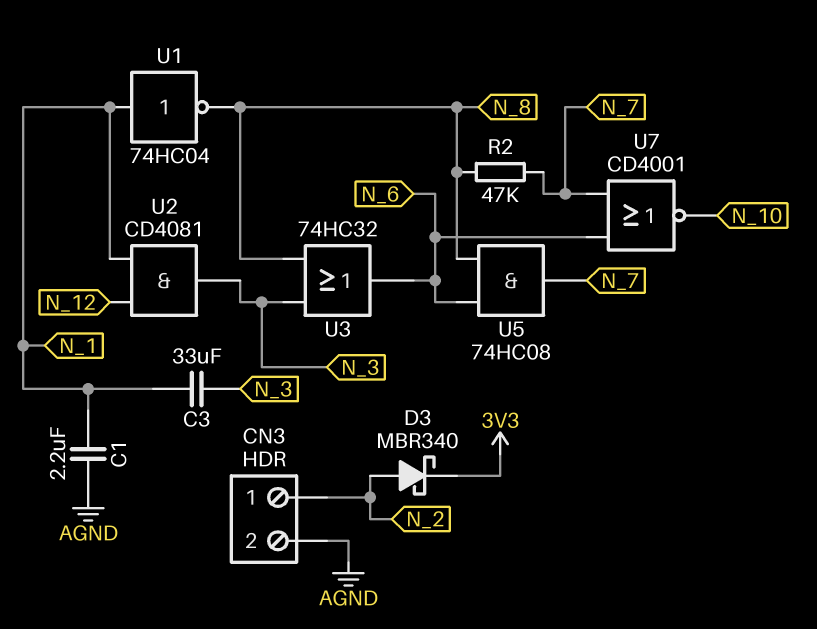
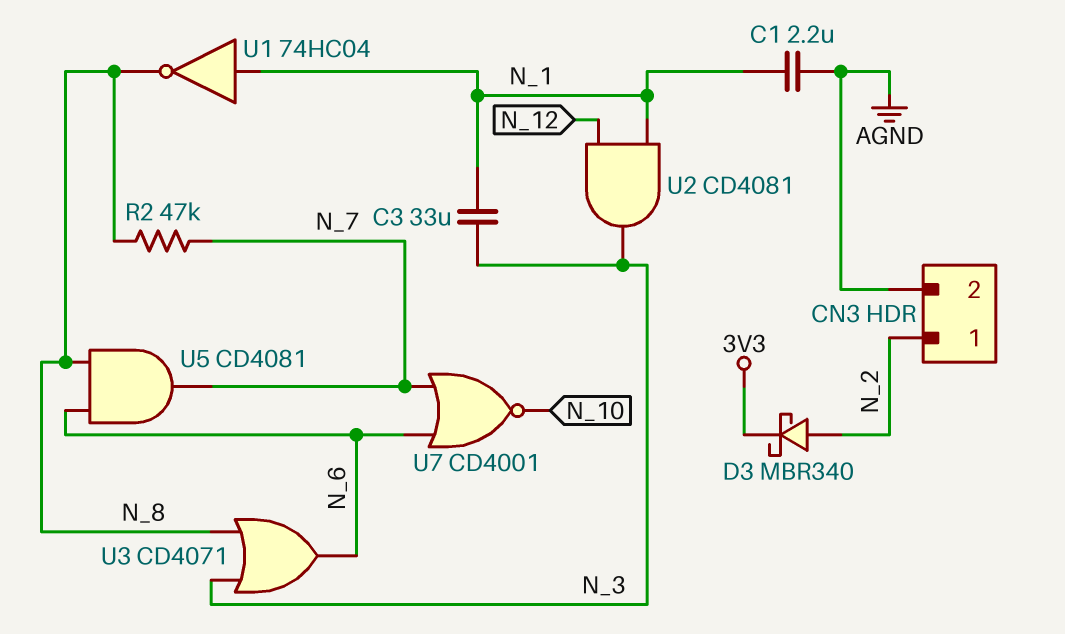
U3: OR 74HC32 (in N_3, in N_8, out N_6) -> OR CD4071 (in N_3, in N_8, out N_6)
U5: AND 74HC08 (in N_6, in N_8, out N_7) -> AND CD4081 (in N_6, in N_8, out N_7)

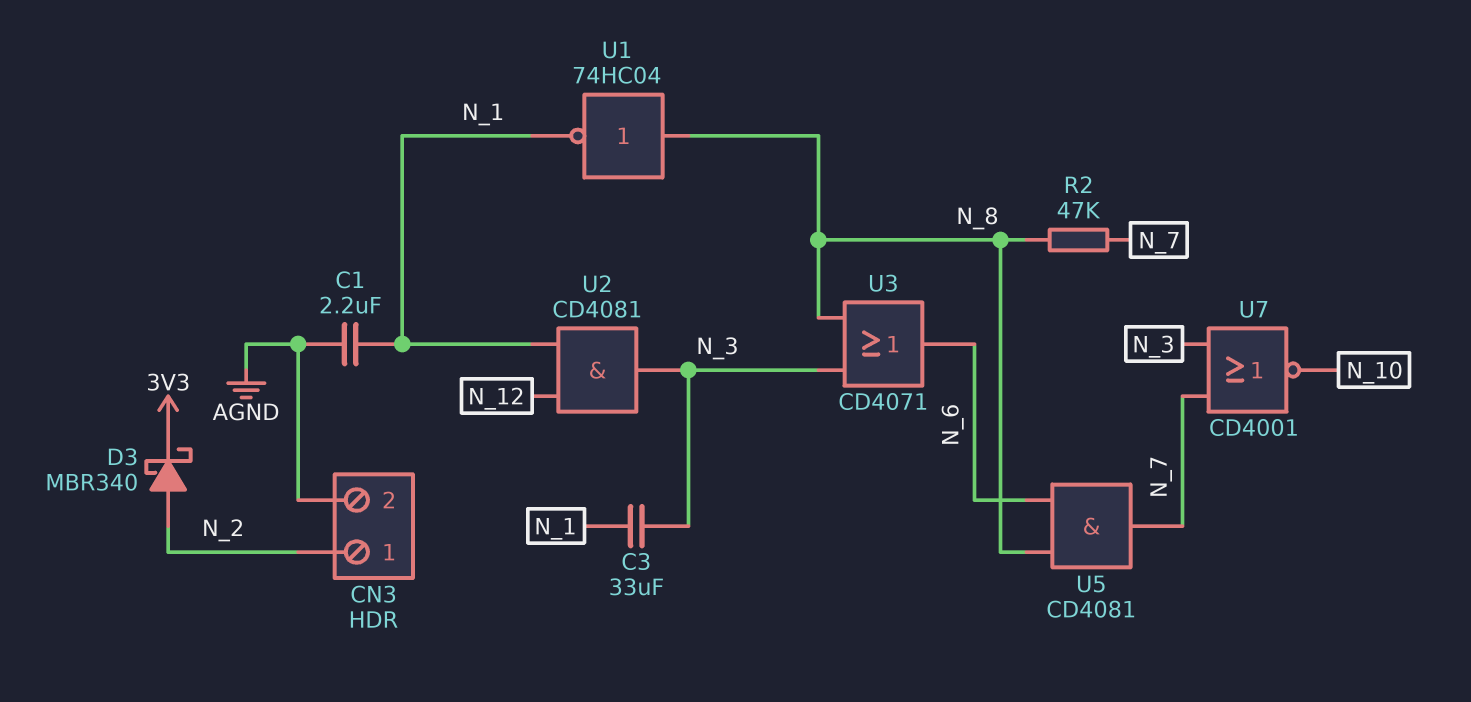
U1: NOT 74HC04 (in N_1, out N_8) -> NOT 74HC04 (in N_8, out N_1)
U7: NOR CD4001 (in N_6, in N_7, out N_10) -> NOR CD4001 (in N_3, in N_7, out N_10)

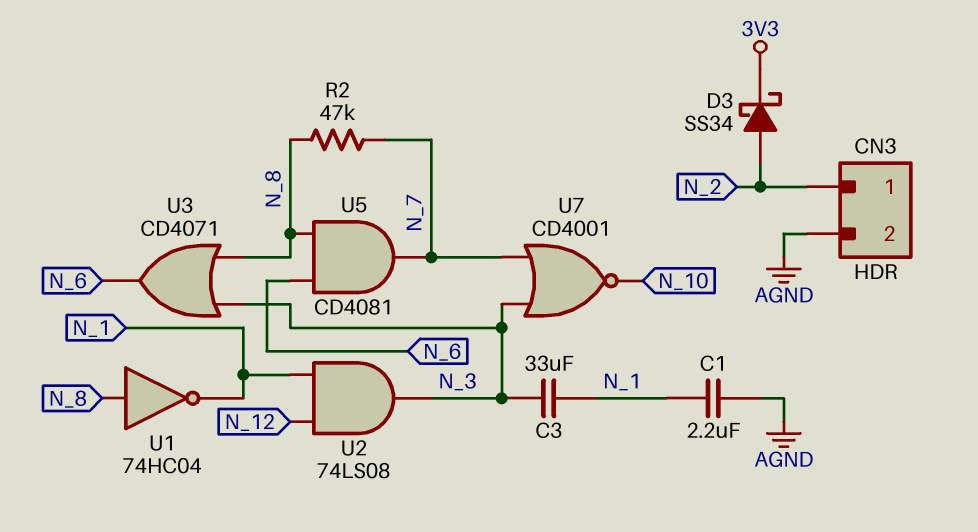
D3: schottky MBR340 (A N_2, K 3V3) -> schottky SS34 (A N_2, K 3V3)
U2: AND CD4081 (in N_1, in N_12, out N_3) -> AND 74LS08 (in N_1, in N_12, out N_3)

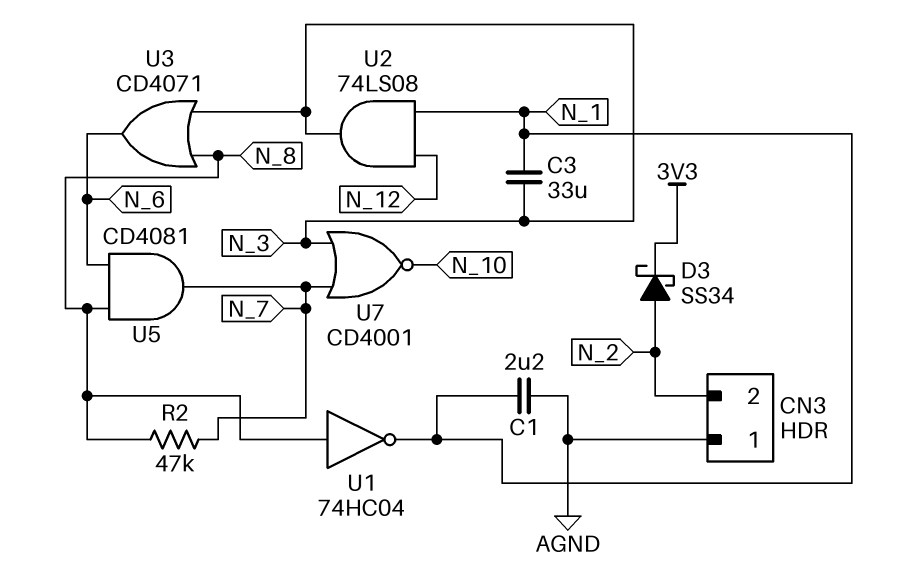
CN3 pin 1: N_2 -> AGND
CN3 pin 2: AGND -> N_2

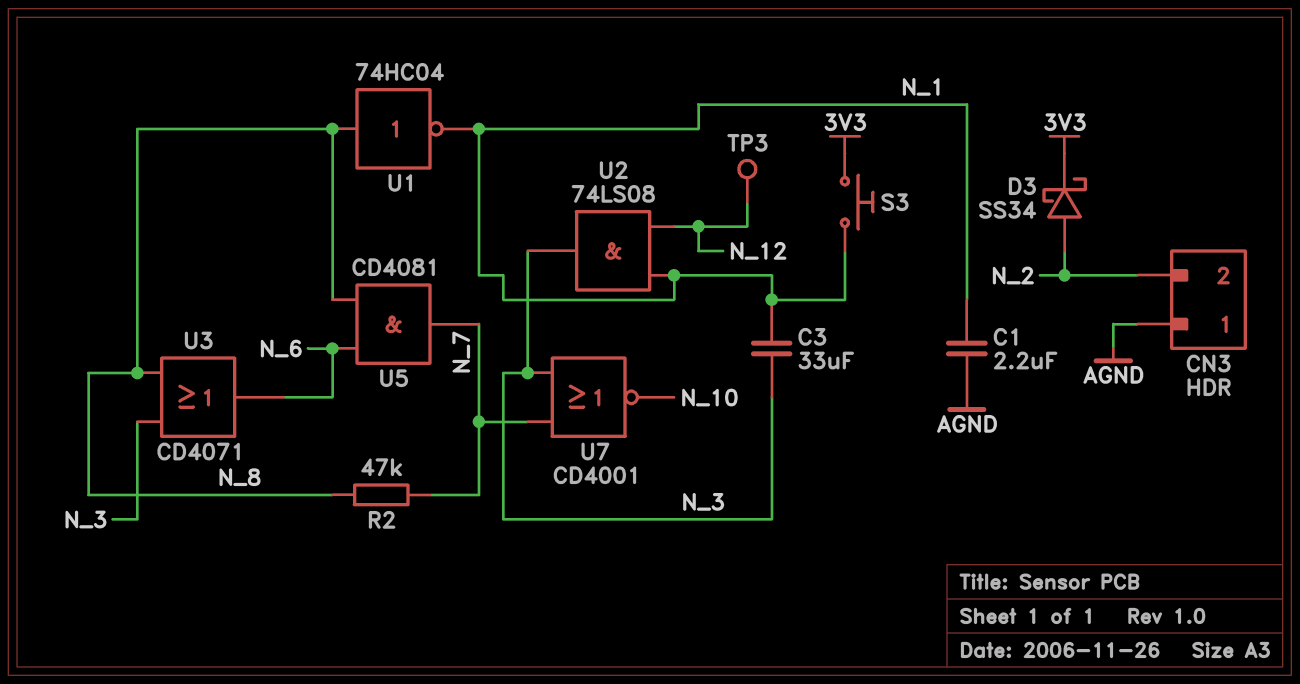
S3: none -> button (3V3, N_1)
TP3: none -> test point (N_12)

